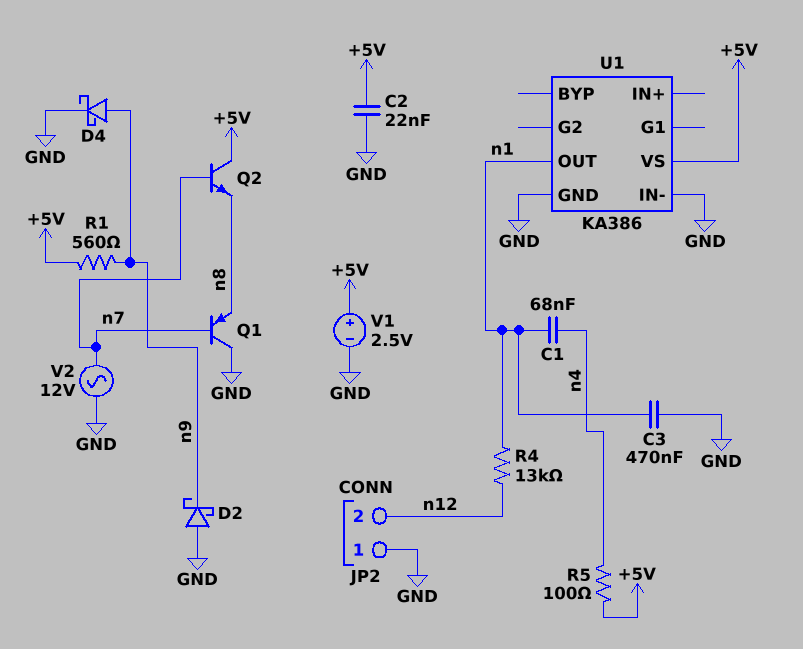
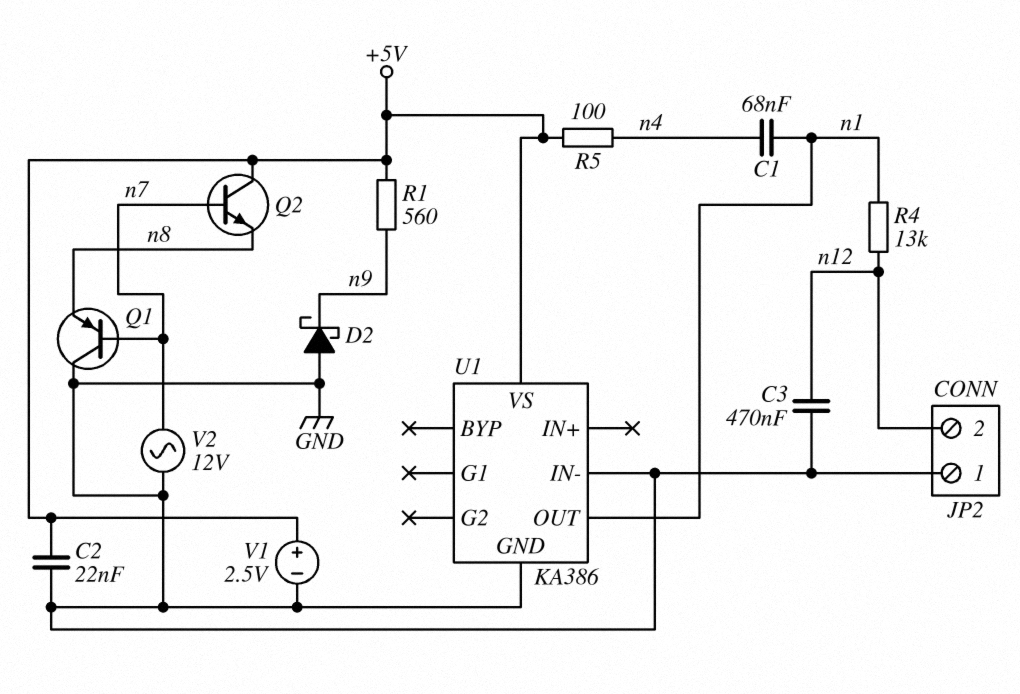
C3: 470nF (GND, n1) -> 470nF (GND, n12)
D4: schottky (A n9, K GND) -> none

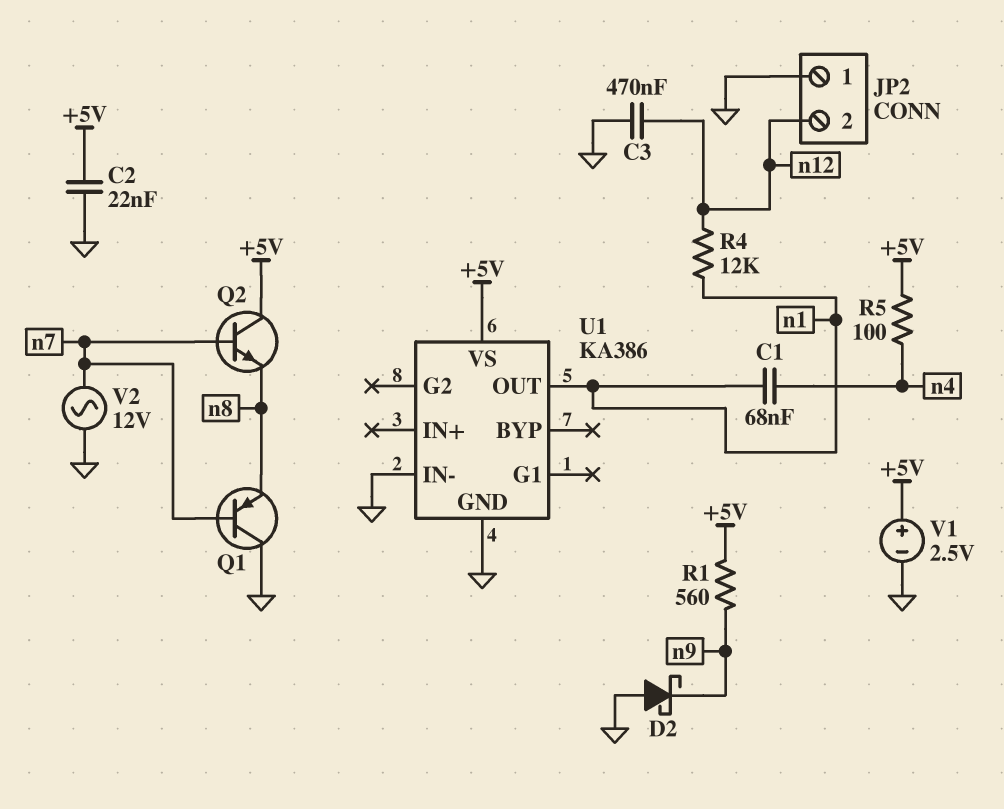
R4: 13k (n1, n12) -> 12k (n1, n12)

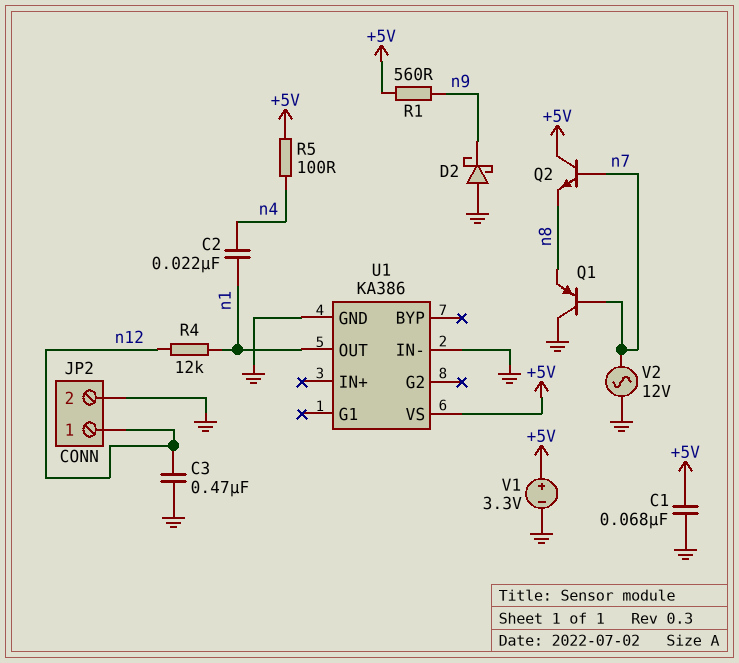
C1: 68nF (n1, n4) -> 68nF (+5V, GND)
C2: 22nF (+5V, GND) -> 22nF (n1, n4)
JP2 pin 1: GND -> n12
JP2 pin 2: n12 -> GND
V1: 2.5V (plus +5V, minus GND) -> 3.3V (plus +5V, minus GND)

